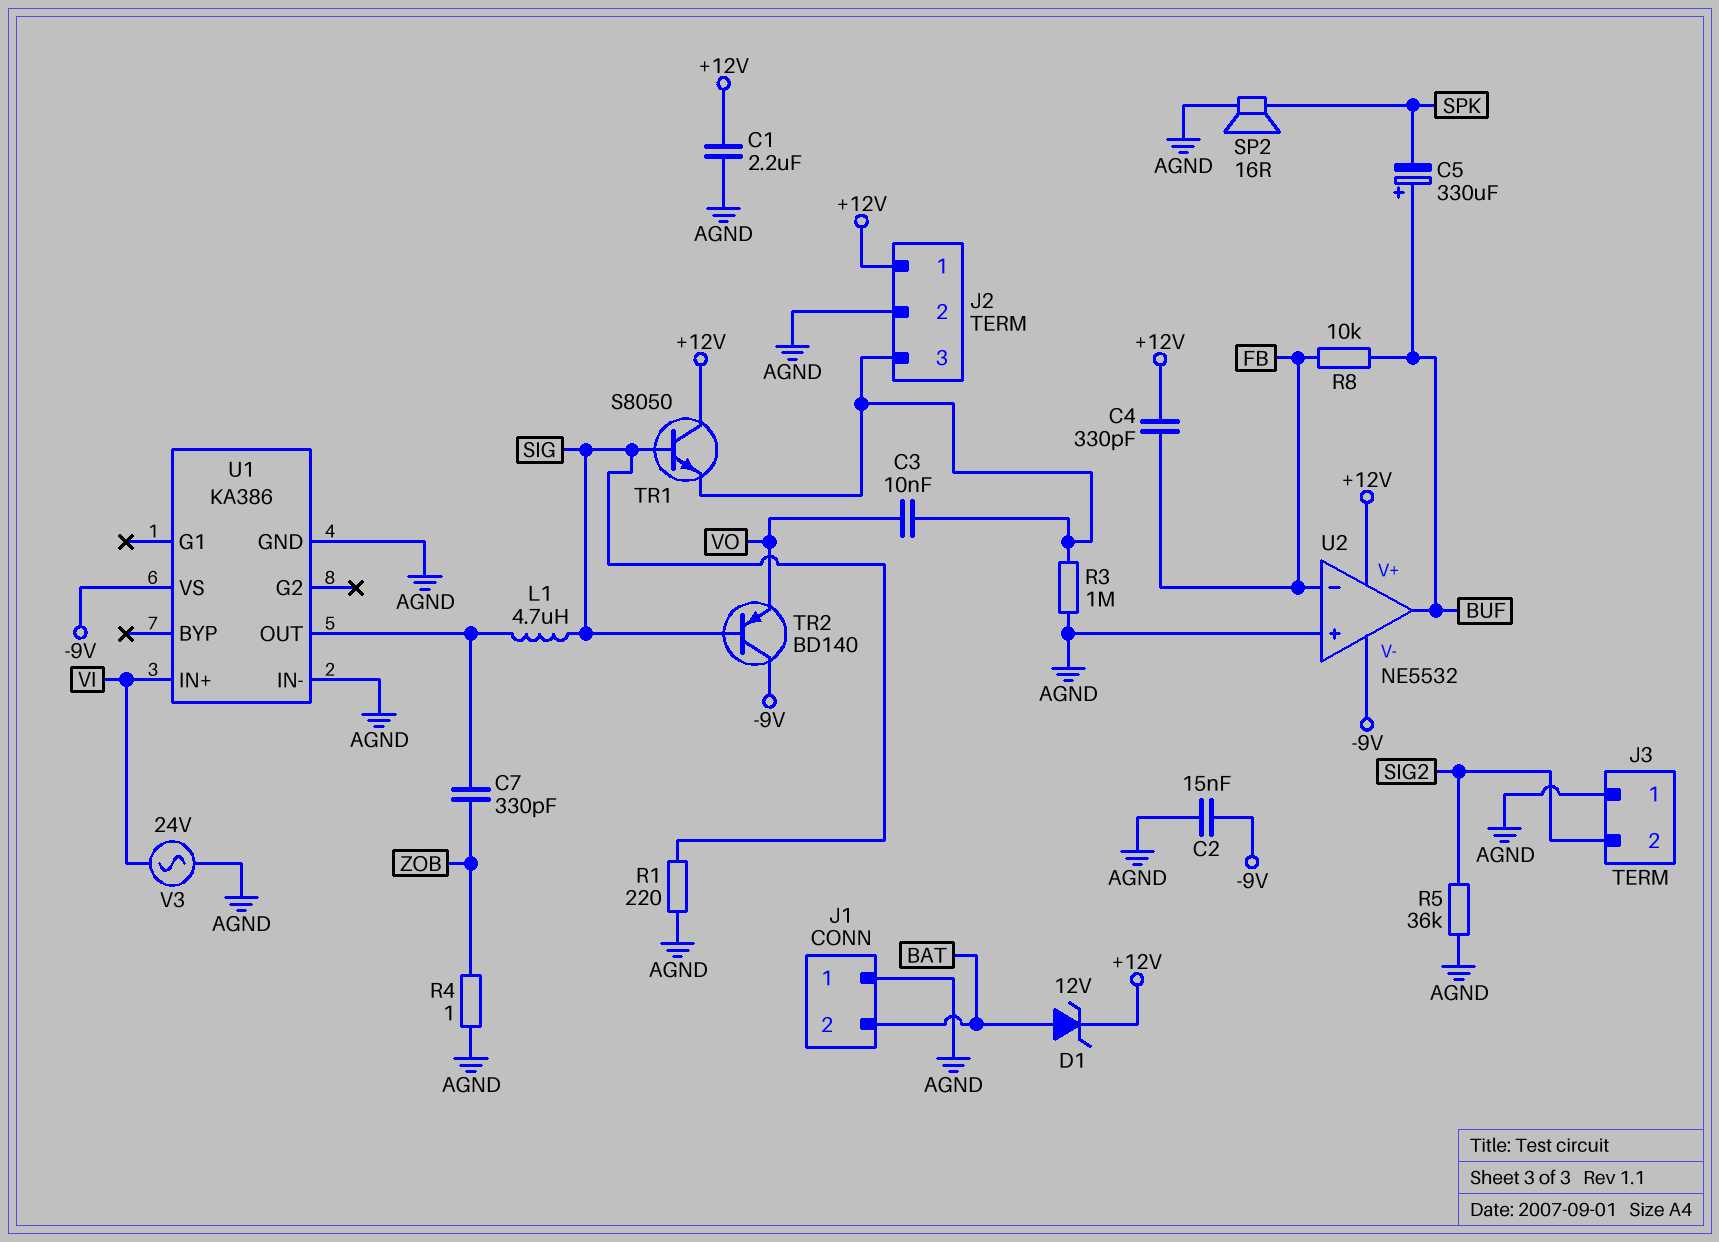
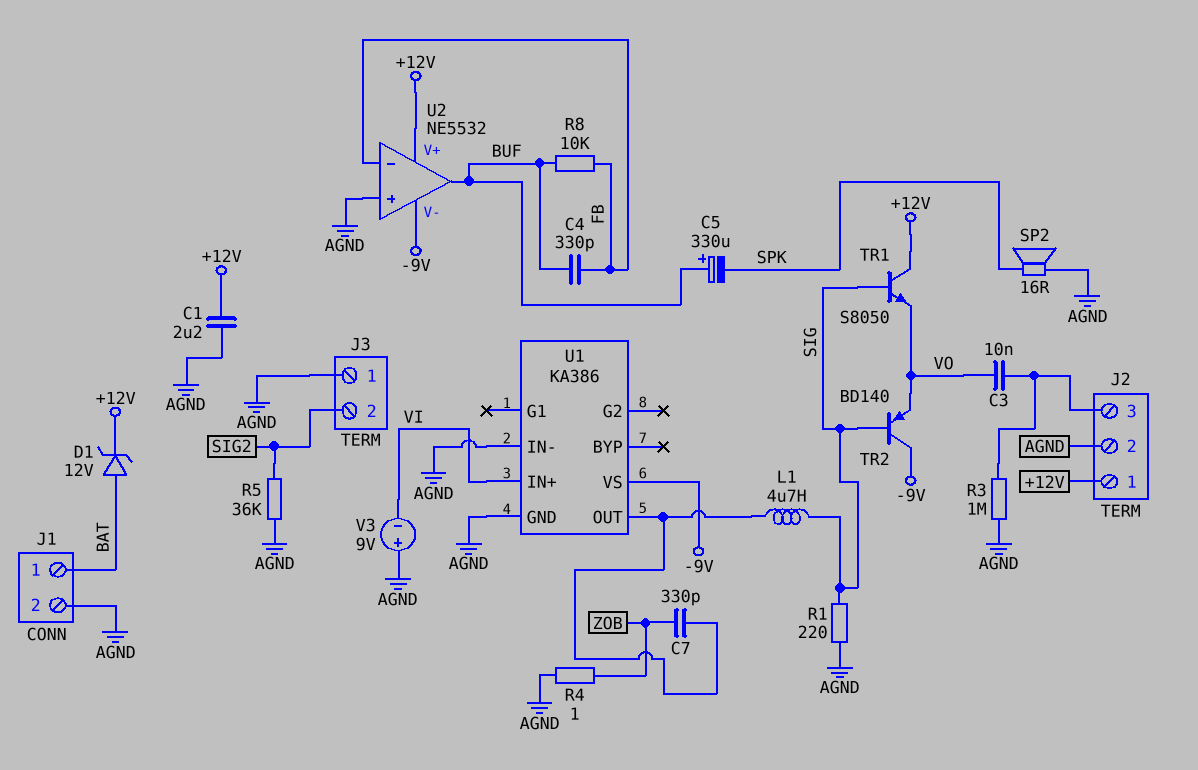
C2: 15nF (-9V, AGND) -> none
C4: 330pF (+12V, FB) -> 330pF (BUF, FB)
J1 pin 1: AGND -> BAT
J1 pin 2: BAT -> AGND
TR1: NPN S8050 (B SIG, C +12V, E J2/3) -> NPN S8050 (B SIG, C +12V, E VO)
V3: AC 24V (AGND, VI) -> 9V (plus AGND, minus VI)

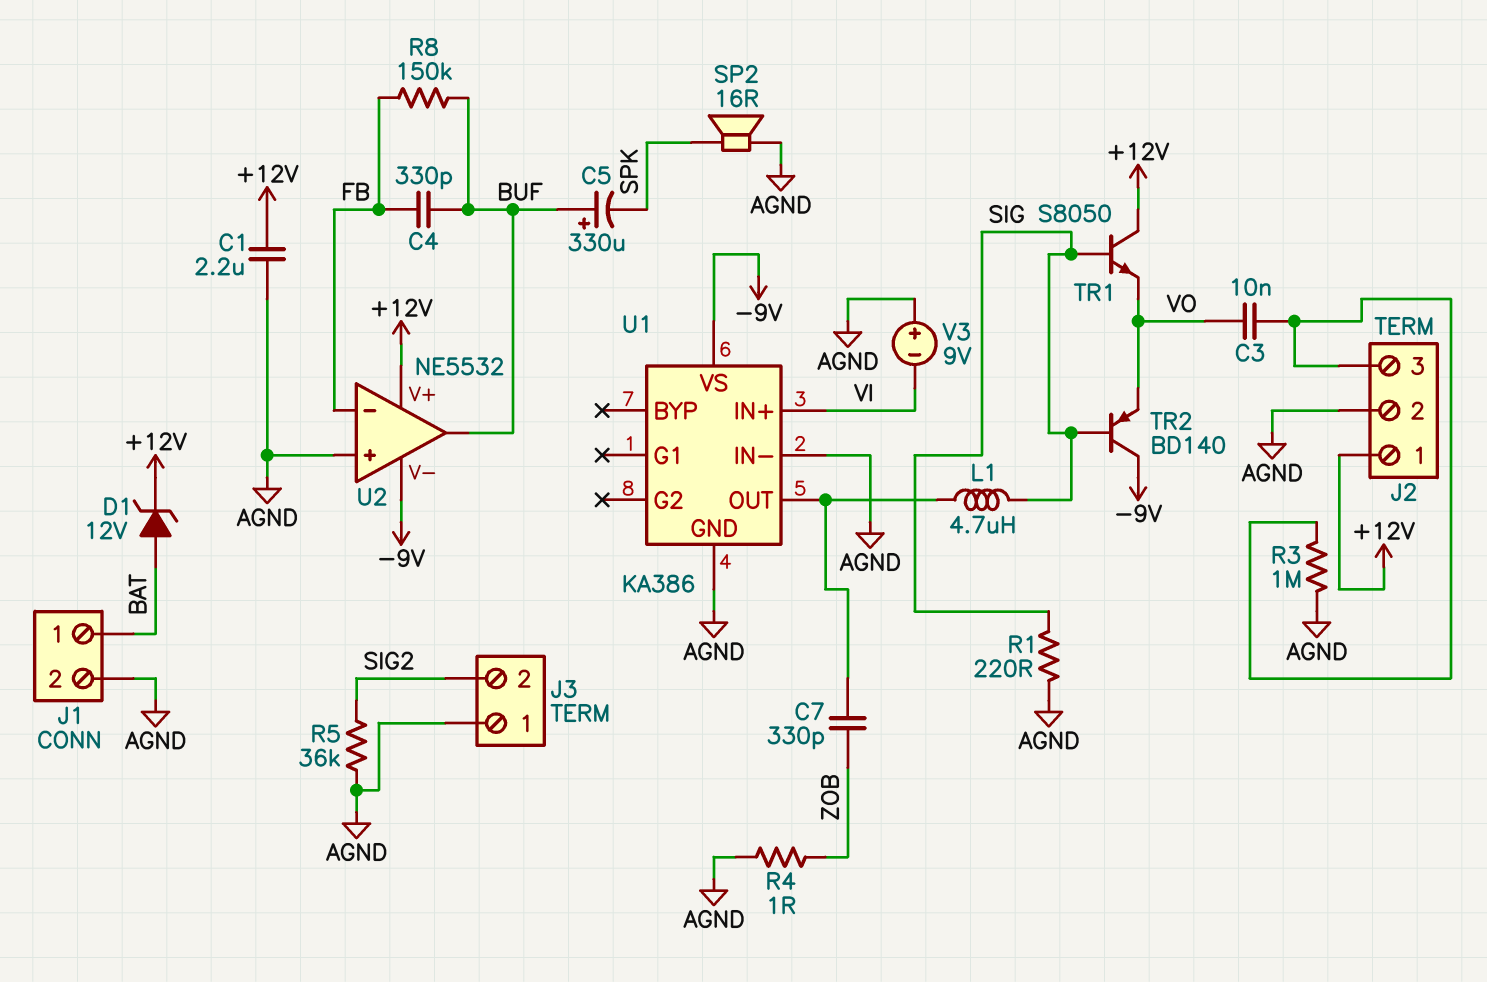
R8: 10k (BUF, FB) -> 150k (BUF, FB)

